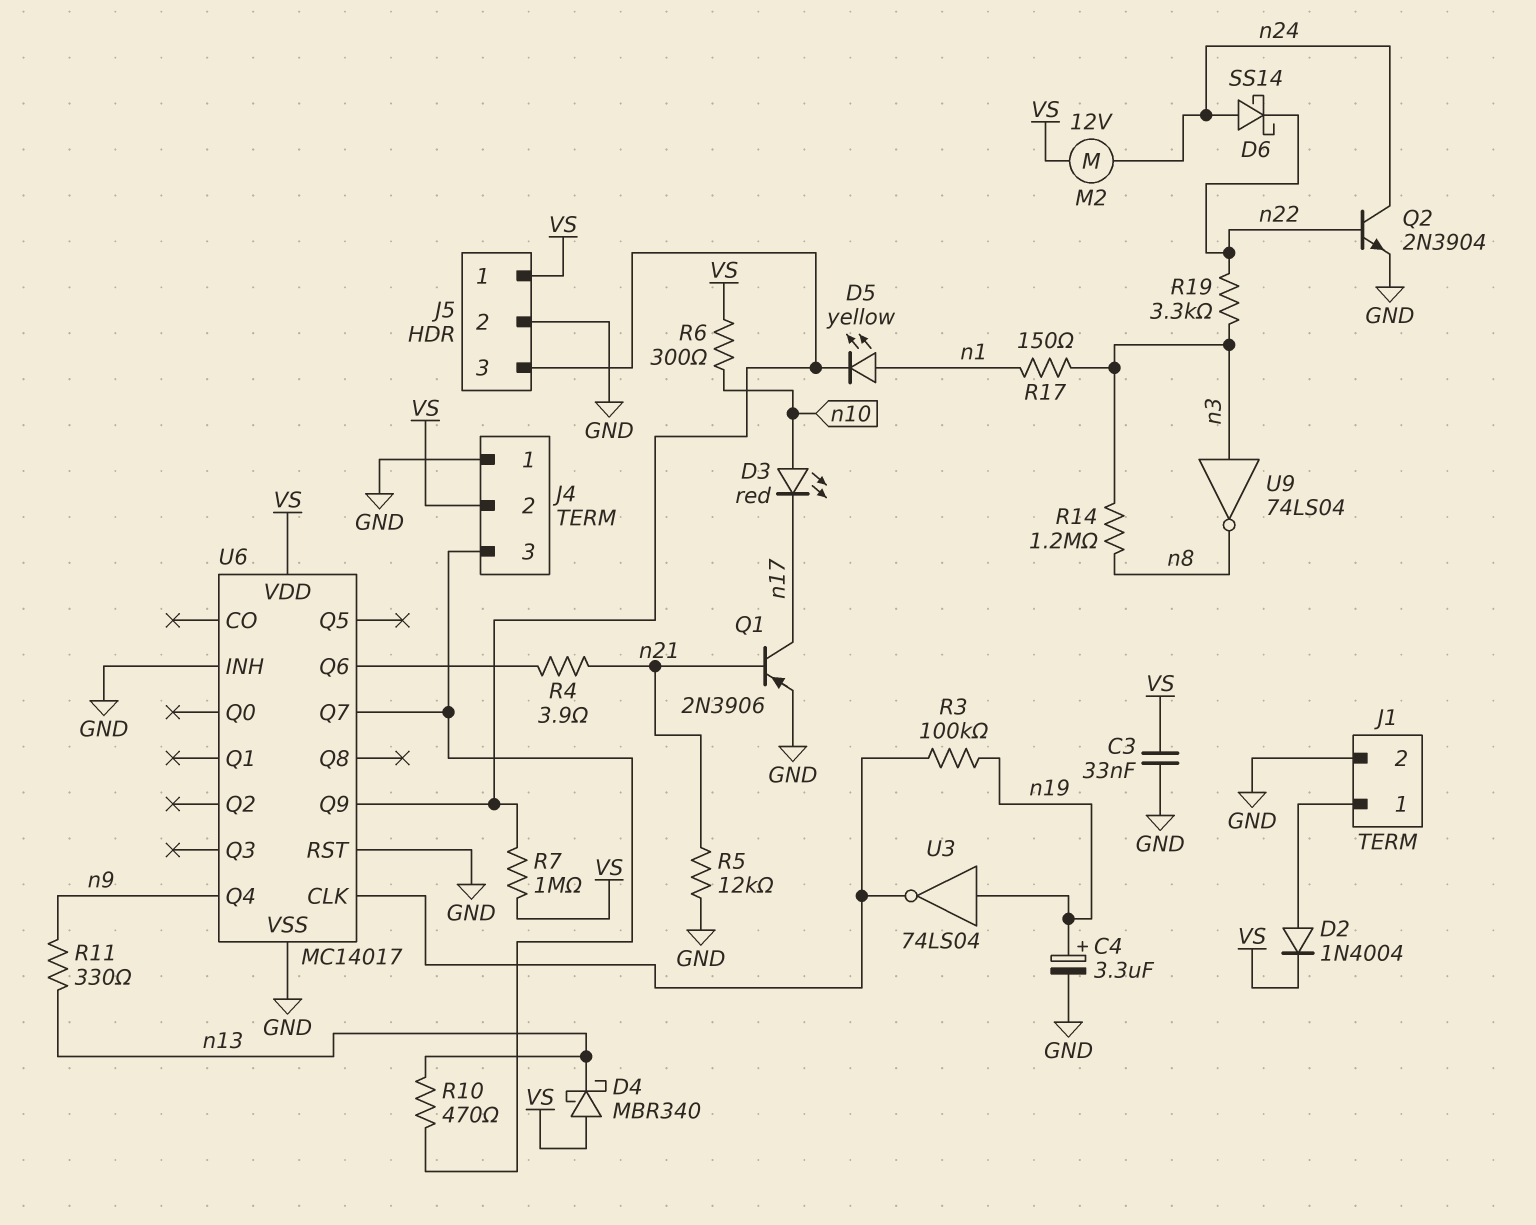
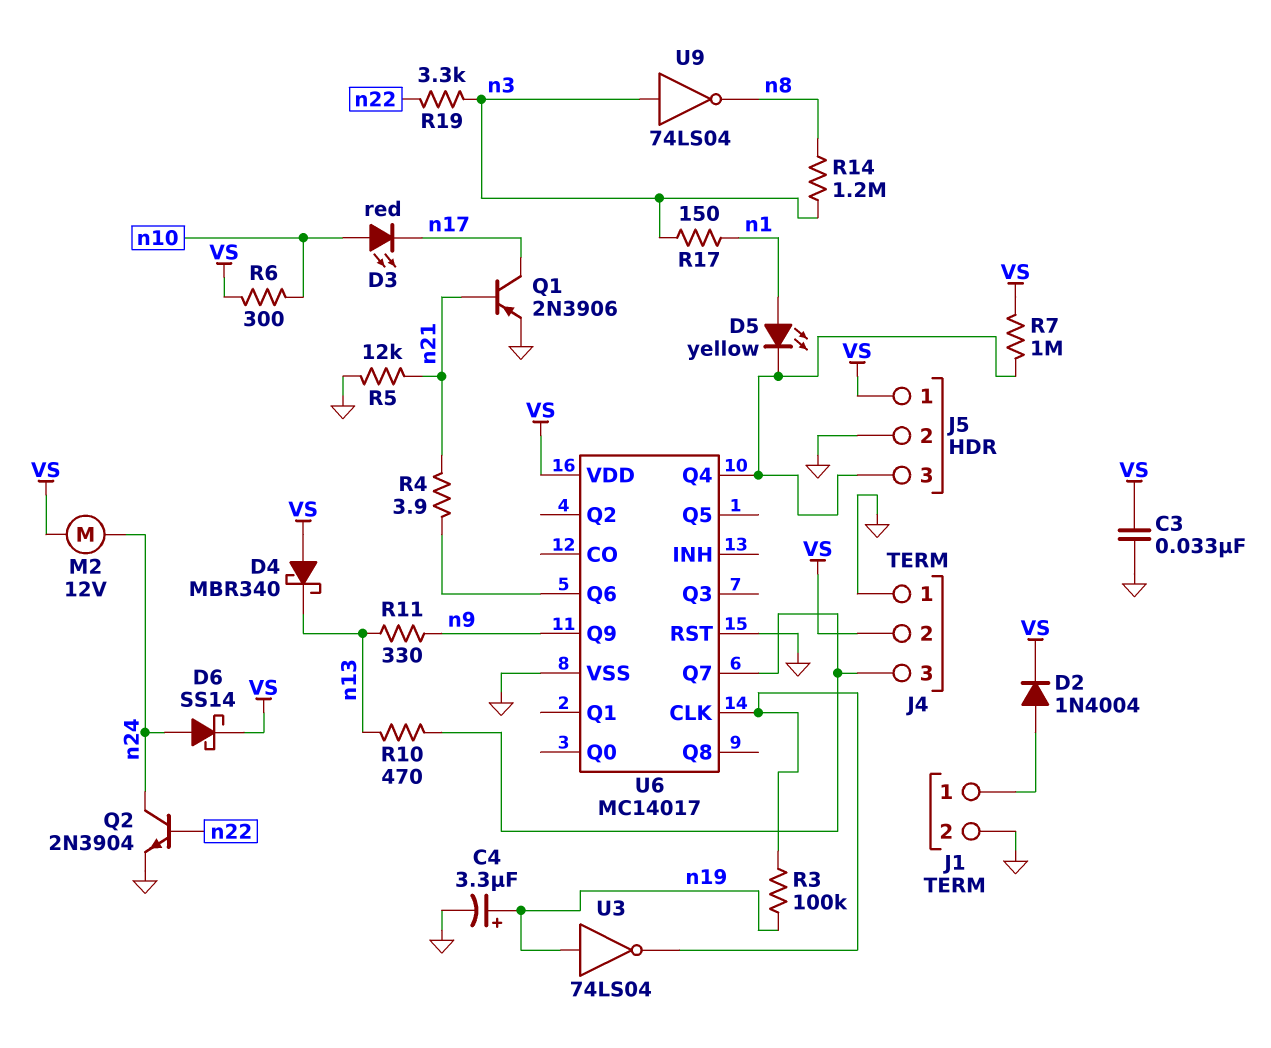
D6: schottky SS14 (A n24, K n22) -> schottky SS14 (A n24, K VS)
U6 pin INH: GND -> none
U6 pin Q4: n9 -> J5/3
U6 pin Q9: J5/3 -> n9

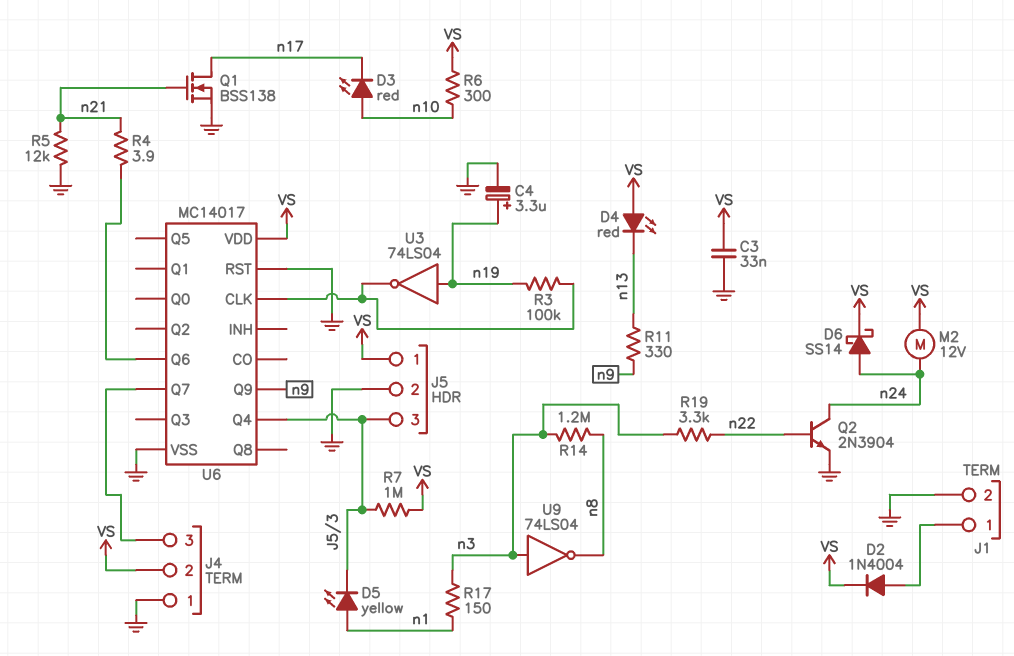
D4: schottky MBR340 (A VS, K n13) -> LED red (A VS, K n13)
Q1: PNP 2N3906 (B n21, C n17, E GND) -> NMOS BSS138 (G n21, D n17, S GND)
R10: 470 (J4/3, n13) -> none

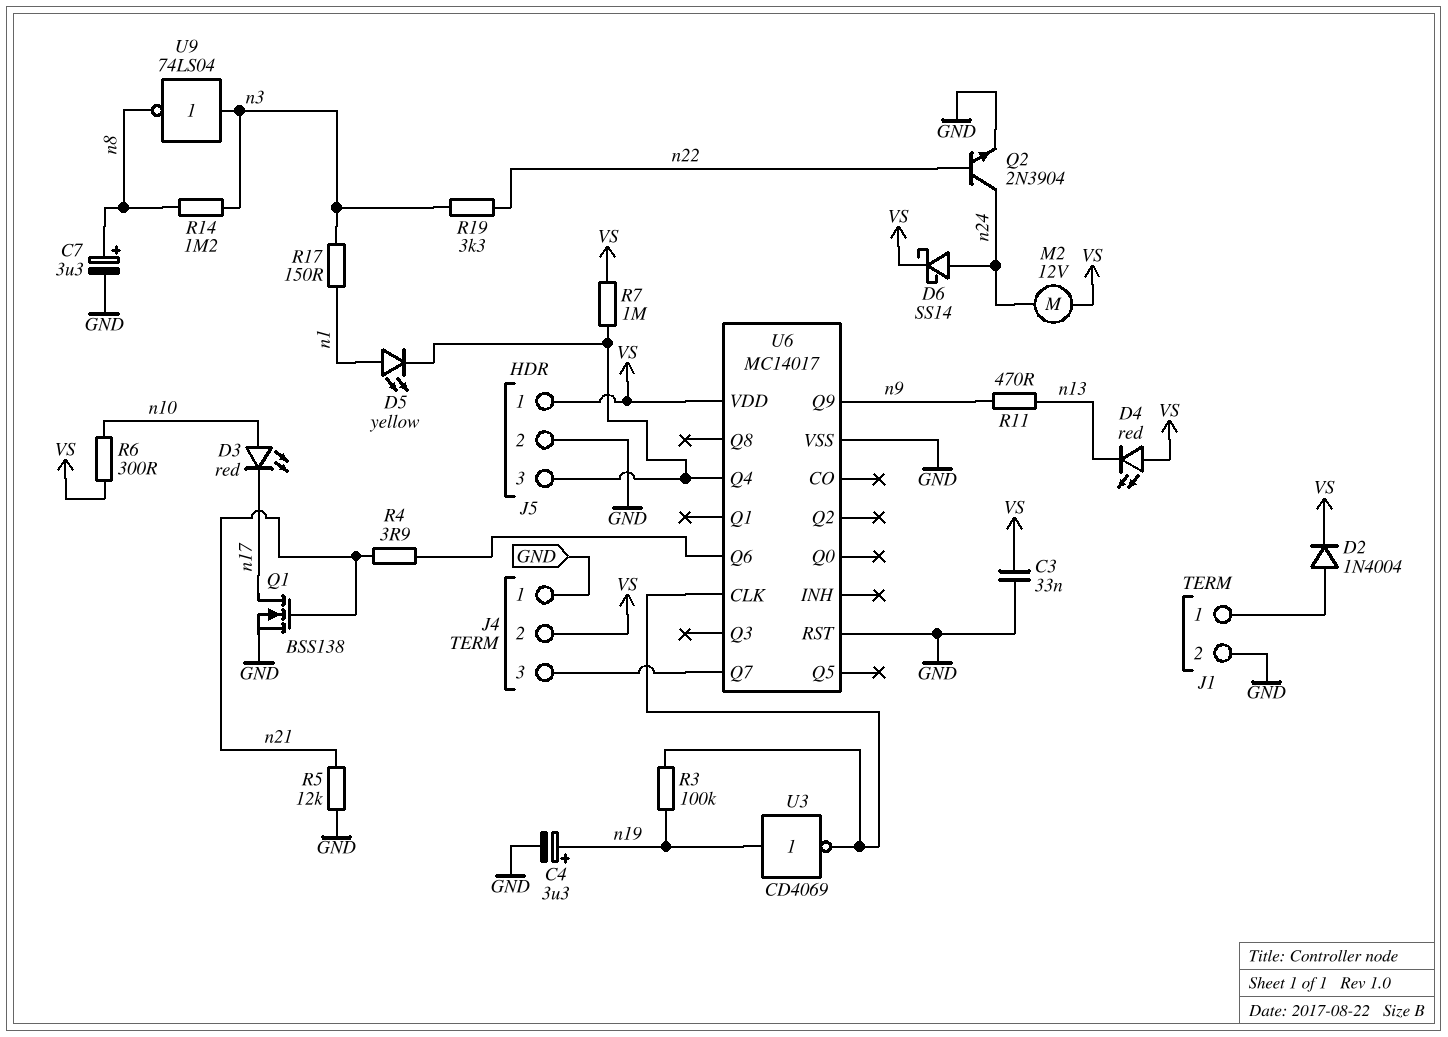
C7: none -> 3.3uF (plus n8, minus GND)
R11: 330 (n9, n13) -> 470 (n9, n13)
U3: NOT 74LS04 (in n19, out U6/CLK) -> NOT CD4069 (in n19, out U6/CLK)

